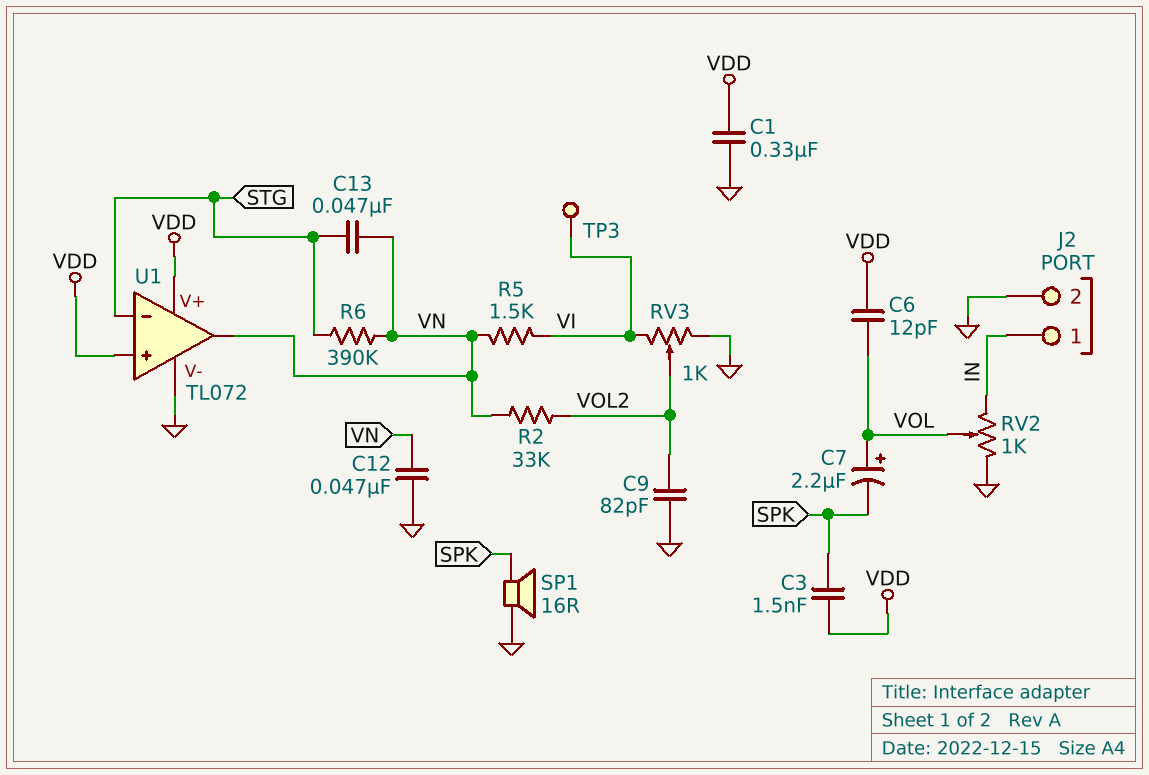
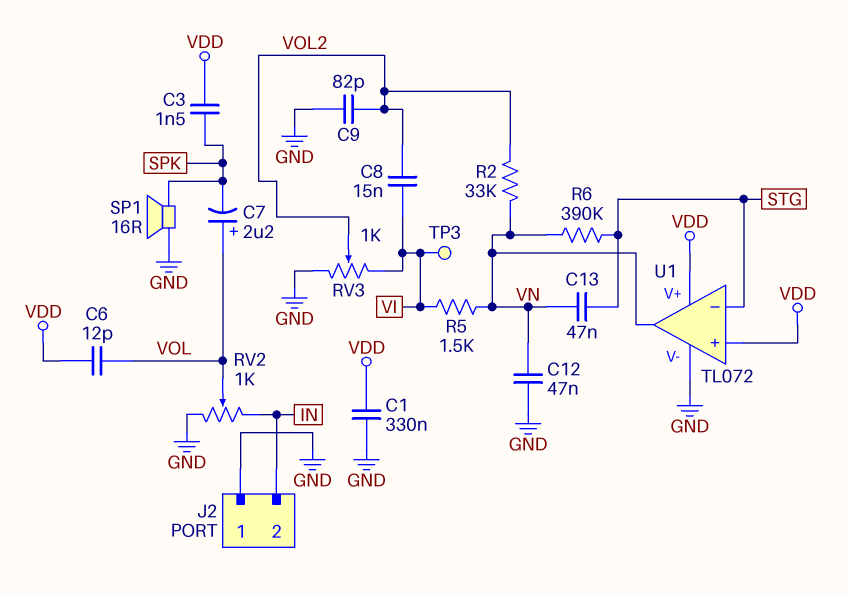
C8: none -> 15nF (VI, VOL2)
J2 pin 1: IN -> GND
J2 pin 2: GND -> IN

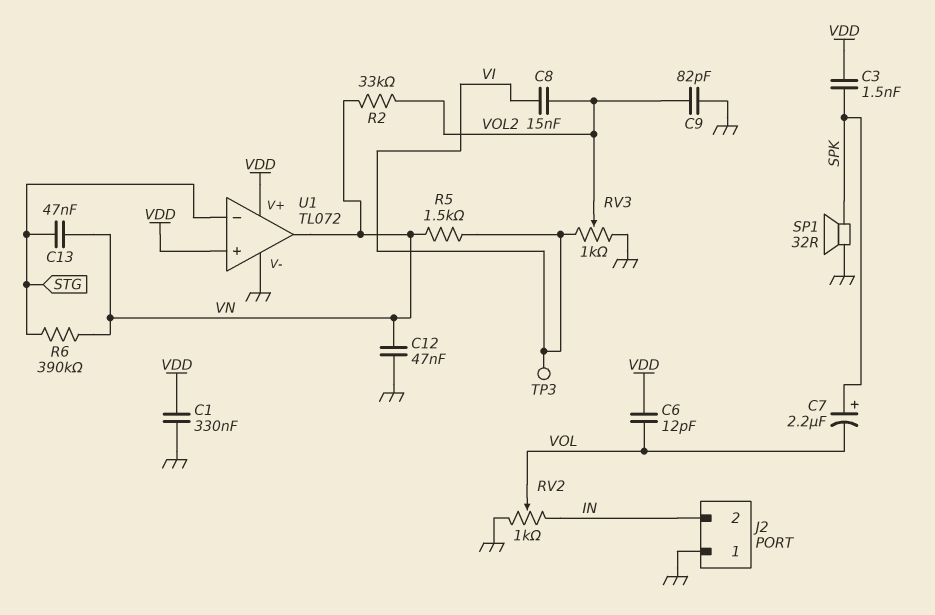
C7: 2.2uF (plus VOL, minus SPK) -> 2.2uF (plus SPK, minus VOL)
SP1: speaker 16R (GND, SPK) -> speaker 32R (GND, SPK)

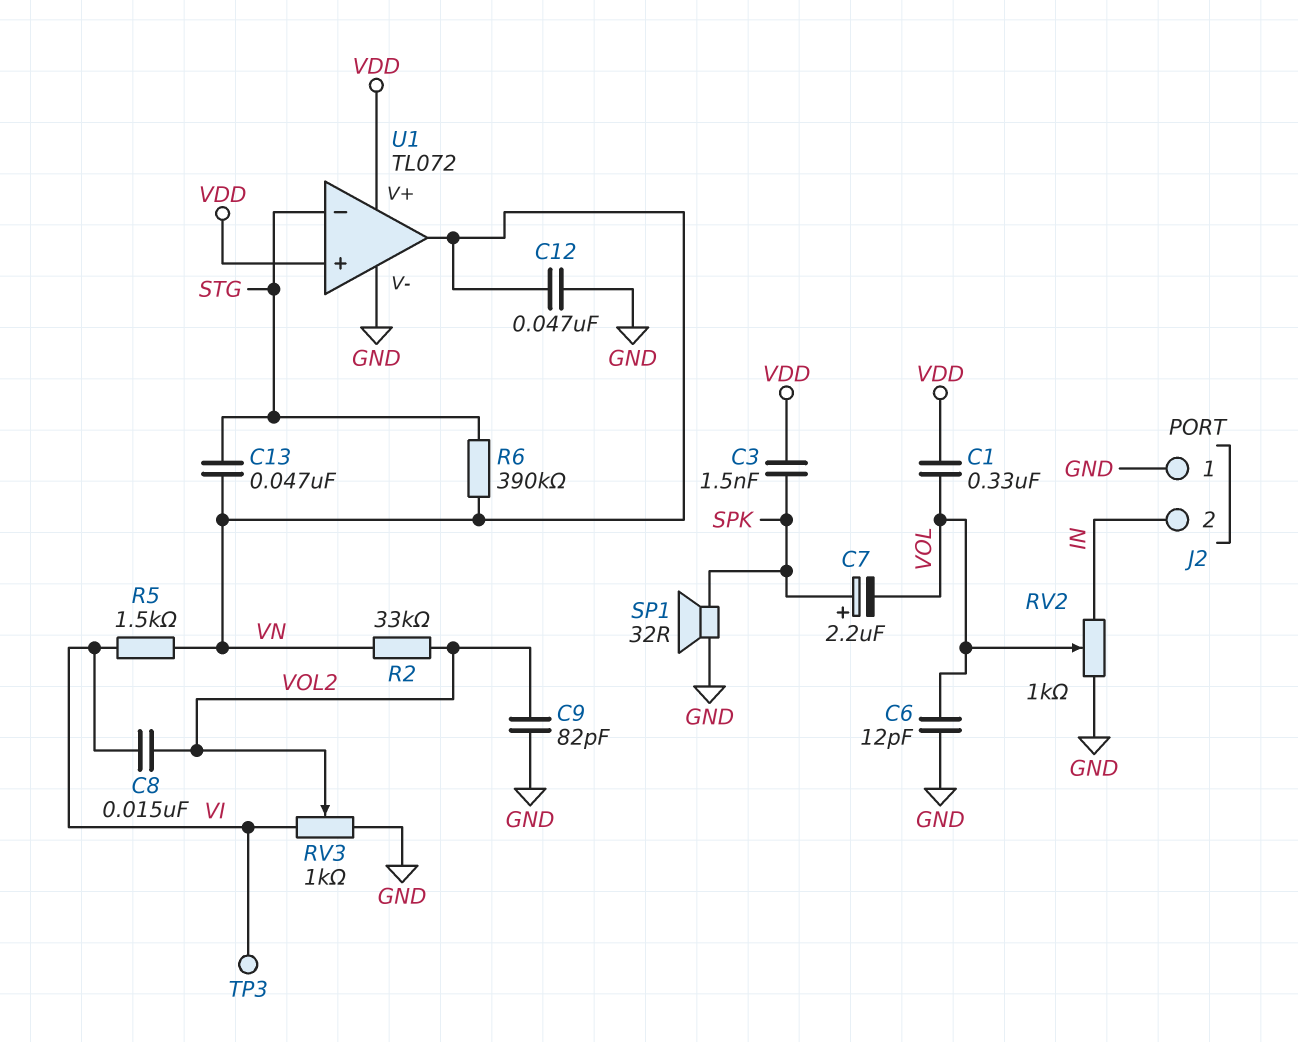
C1: 330nF (GND, VDD) -> 330nF (VDD, VOL)
C6: 12pF (VDD, VOL) -> 12pF (GND, VOL)

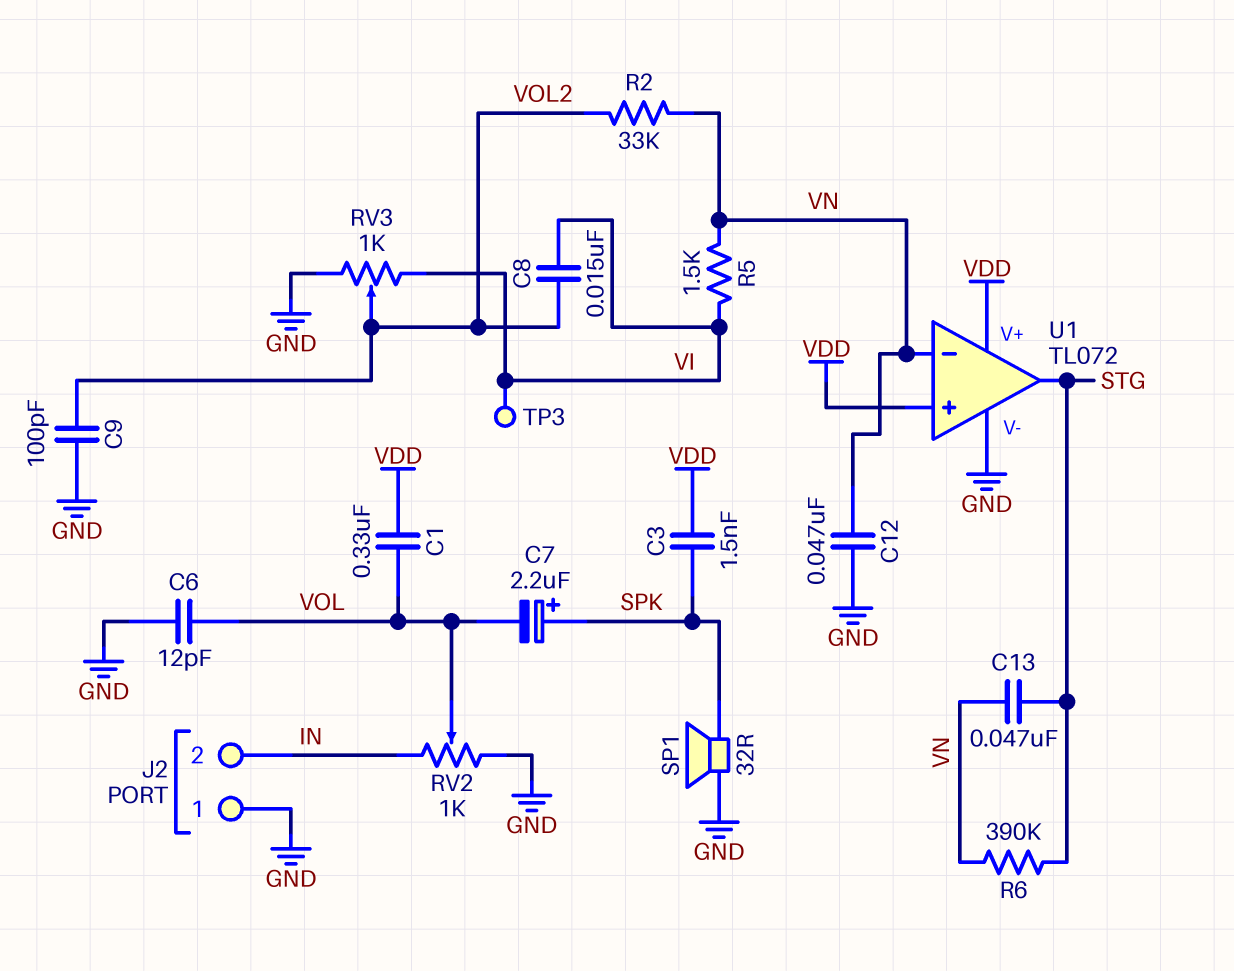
C9: 82pF (GND, VOL2) -> 100pF (GND, VOL2)
U1 pin in-: STG -> VN
U1 pin out: VN -> STG

